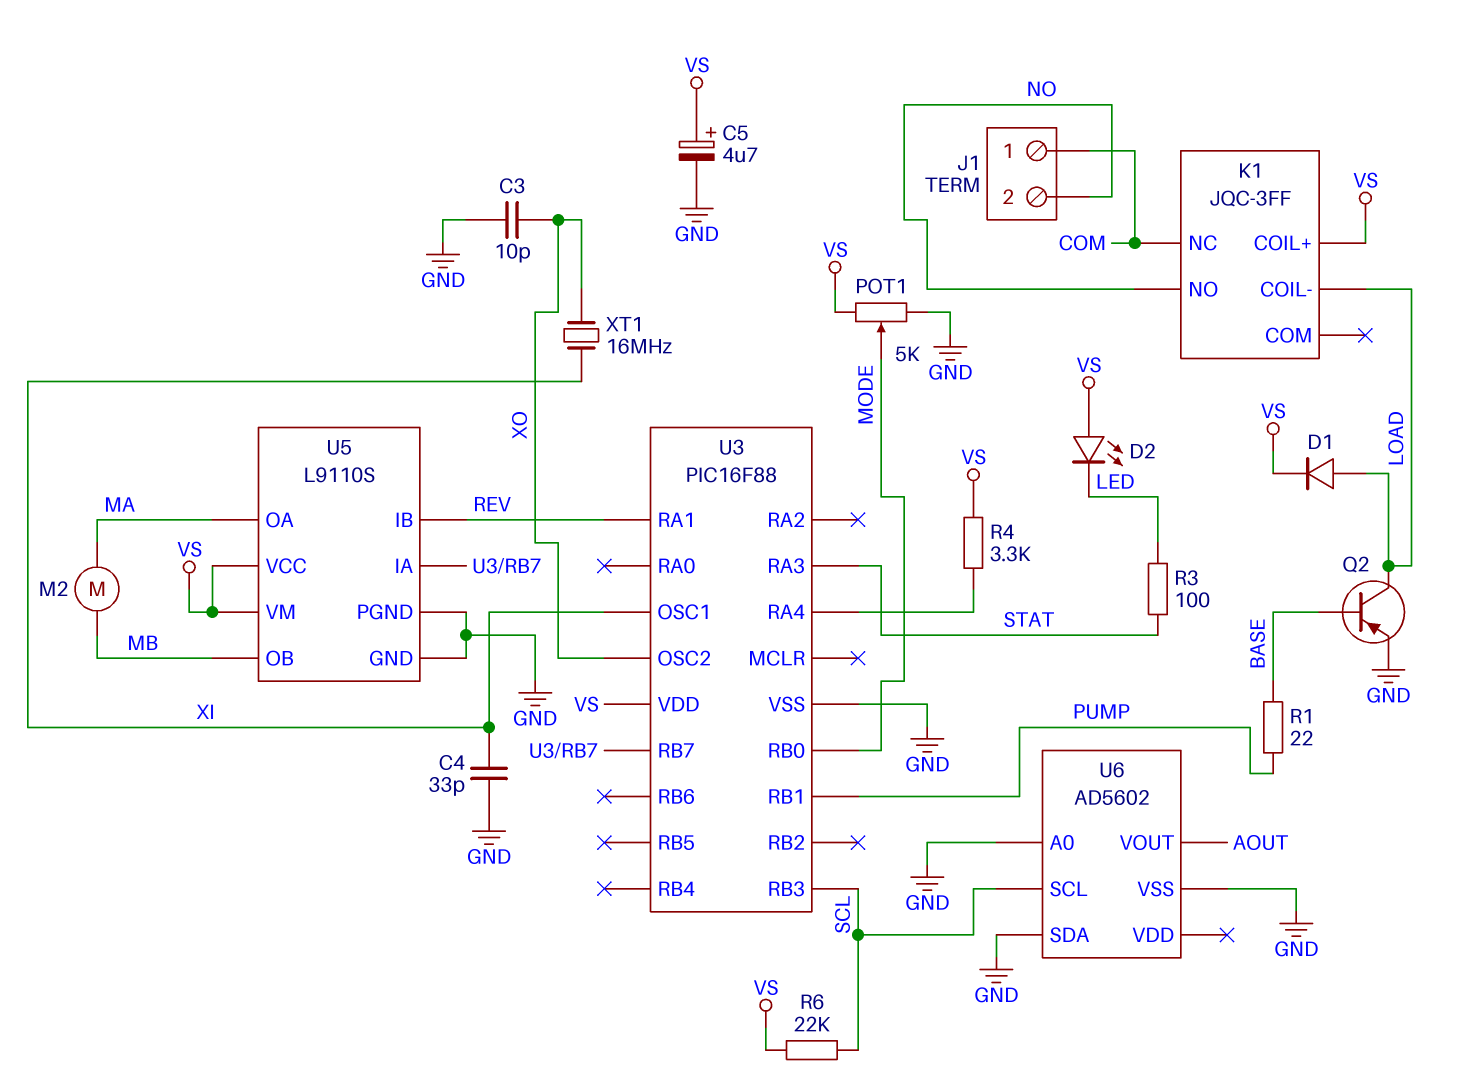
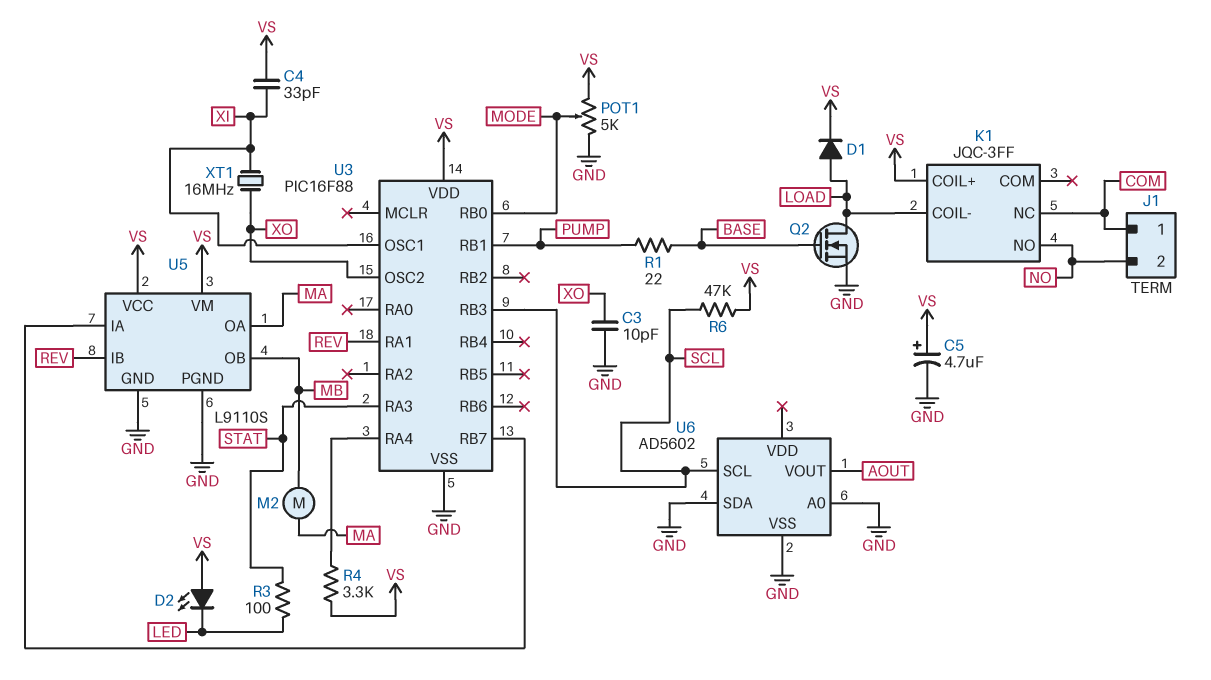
C4: 33pF (GND, XI) -> 33pF (VS, XI)
Q2: PNP (B BASE, C LOAD, E GND) -> NMOS (G BASE, D LOAD, S GND)
R6: 22k (SCL, VS) -> 47k (SCL, VS)

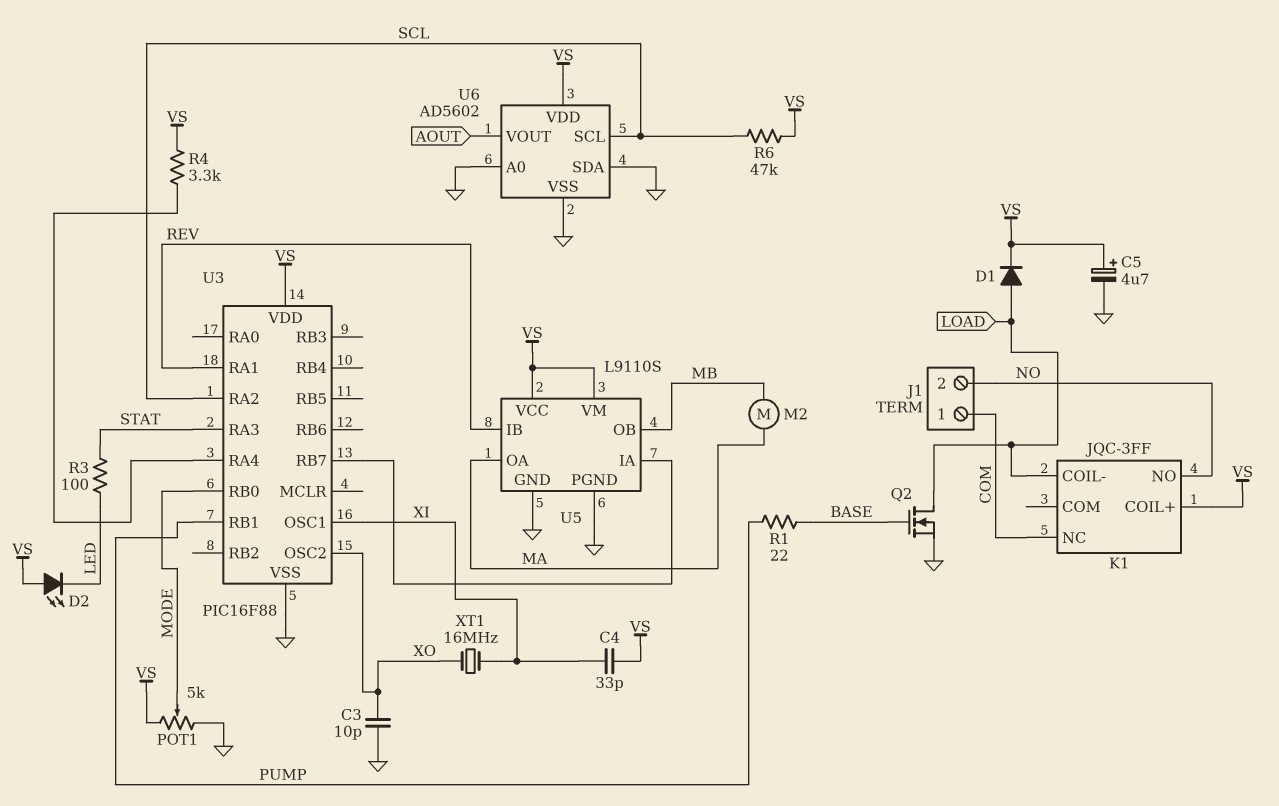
U3 pin RA2: none -> SCL
U3 pin RB3: SCL -> none
U6 pin VDD: none -> VS

